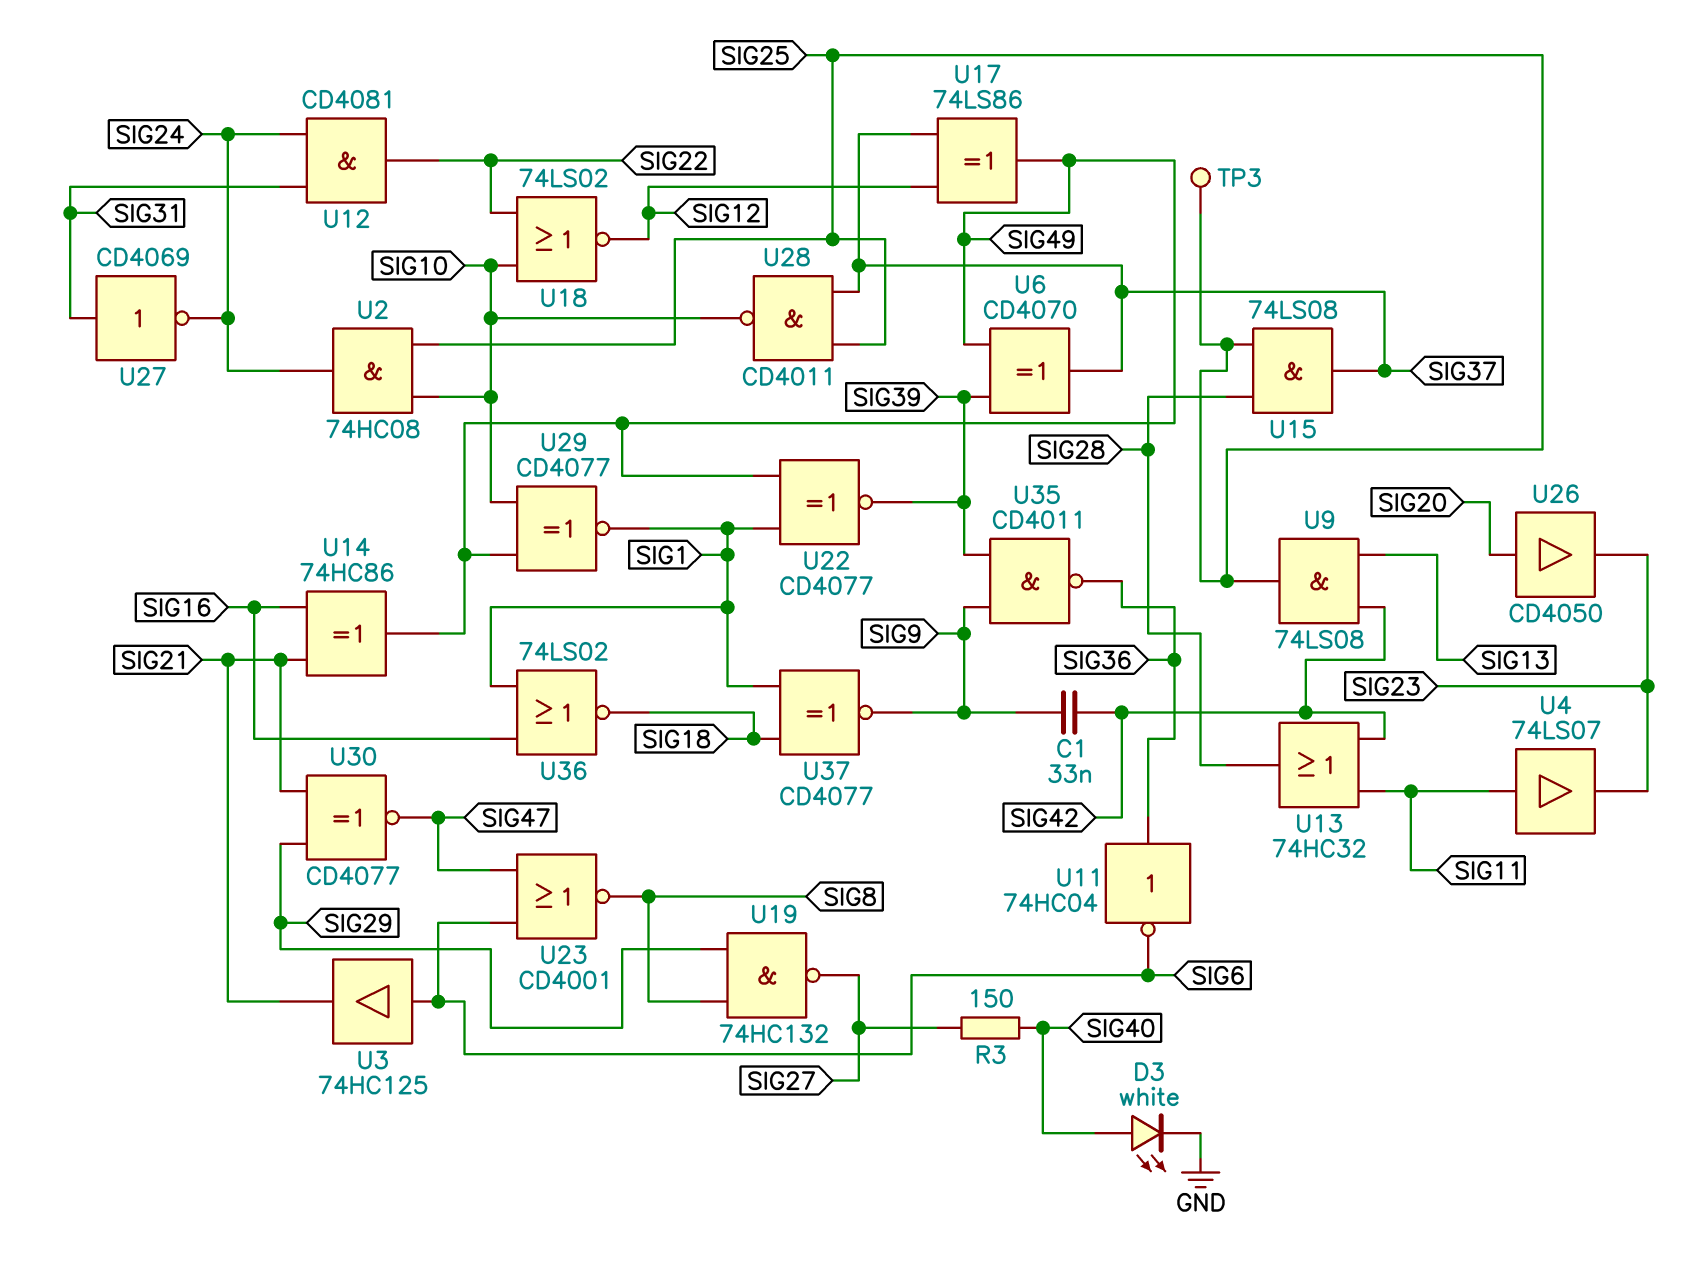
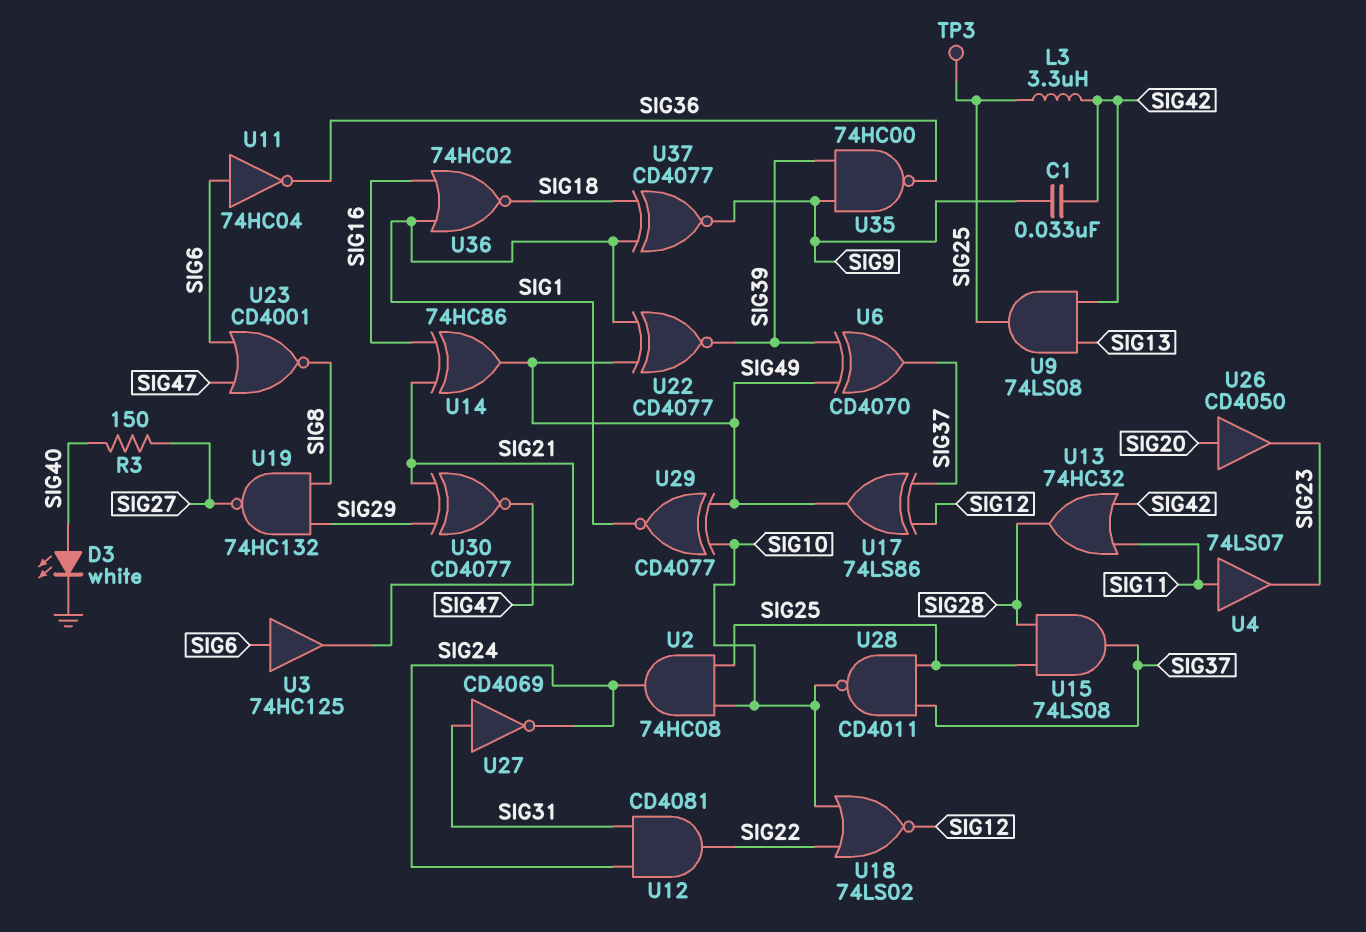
L3: none -> 3.3uH (SIG25, SIG42)
U11: NOT 74HC04 (in SIG36, out SIG6) -> NOT 74HC04 (in SIG6, out SIG36)
U35: NAND CD4011 (in SIG9, in SIG39, out SIG36) -> NAND 74HC00 (in SIG9, in SIG39, out SIG36)
U36: NOR 74LS02 (in SIG1, in SIG16, out SIG18) -> NOR 74HC02 (in SIG1, in SIG16, out SIG18)

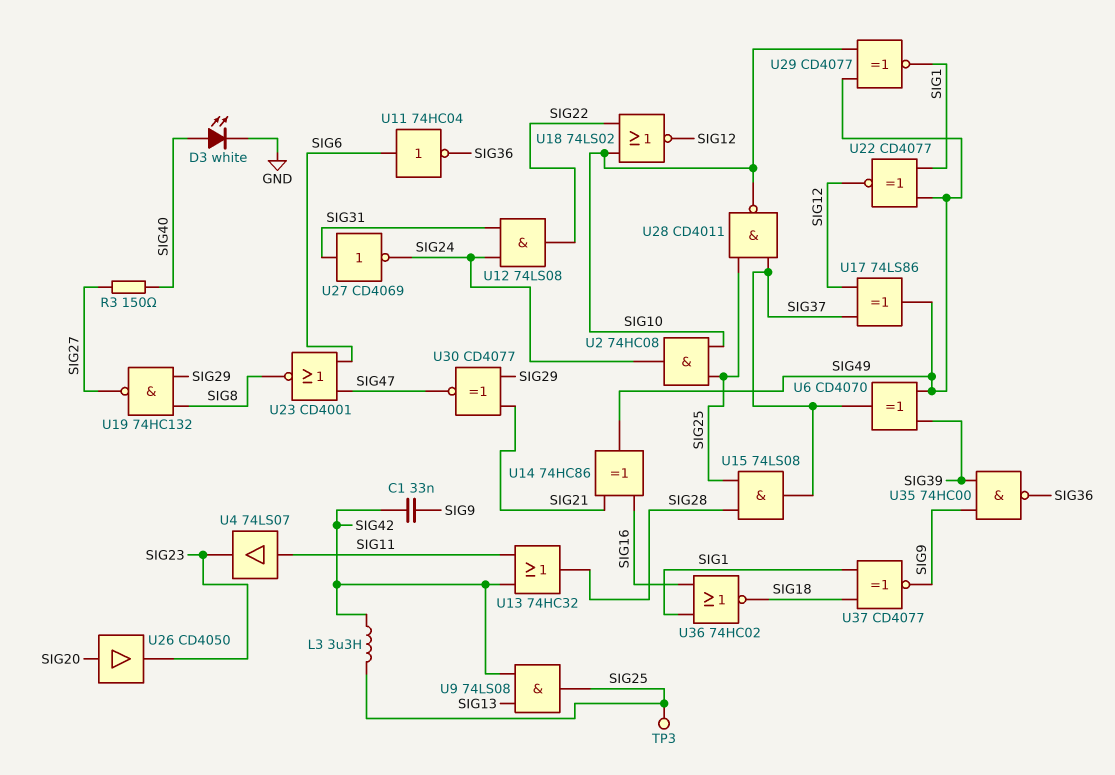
U3: buffer 74HC125 (in SIG6, out SIG21) -> none
U12: AND CD4081 (in SIG24, in SIG31, out SIG22) -> AND 74LS08 (in SIG24, in SIG31, out SIG22)
U22: XNOR CD4077 (in SIG1, in SIG49, out SIG39) -> XNOR CD4077 (in SIG1, in SIG49, out SIG12)

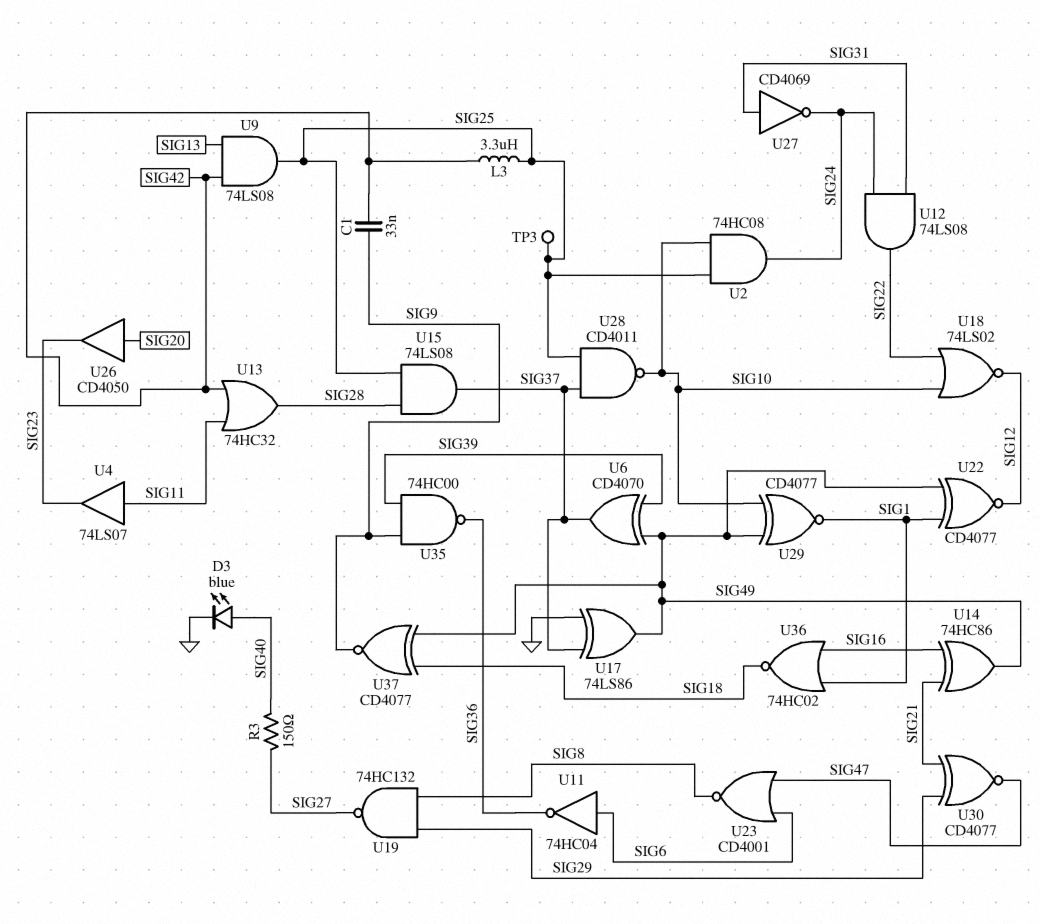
D3: LED white (A SIG40, K GND) -> LED blue (A SIG40, K GND)
U17: XOR 74LS86 (in SIG12, in SIG37, out SIG49) -> XOR 74LS86 (in GND, in SIG37, out SIG49)
U37: XNOR CD4077 (in SIG1, in SIG18, out SIG9) -> XNOR CD4077 (in SIG18, in SIG49, out SIG9)

